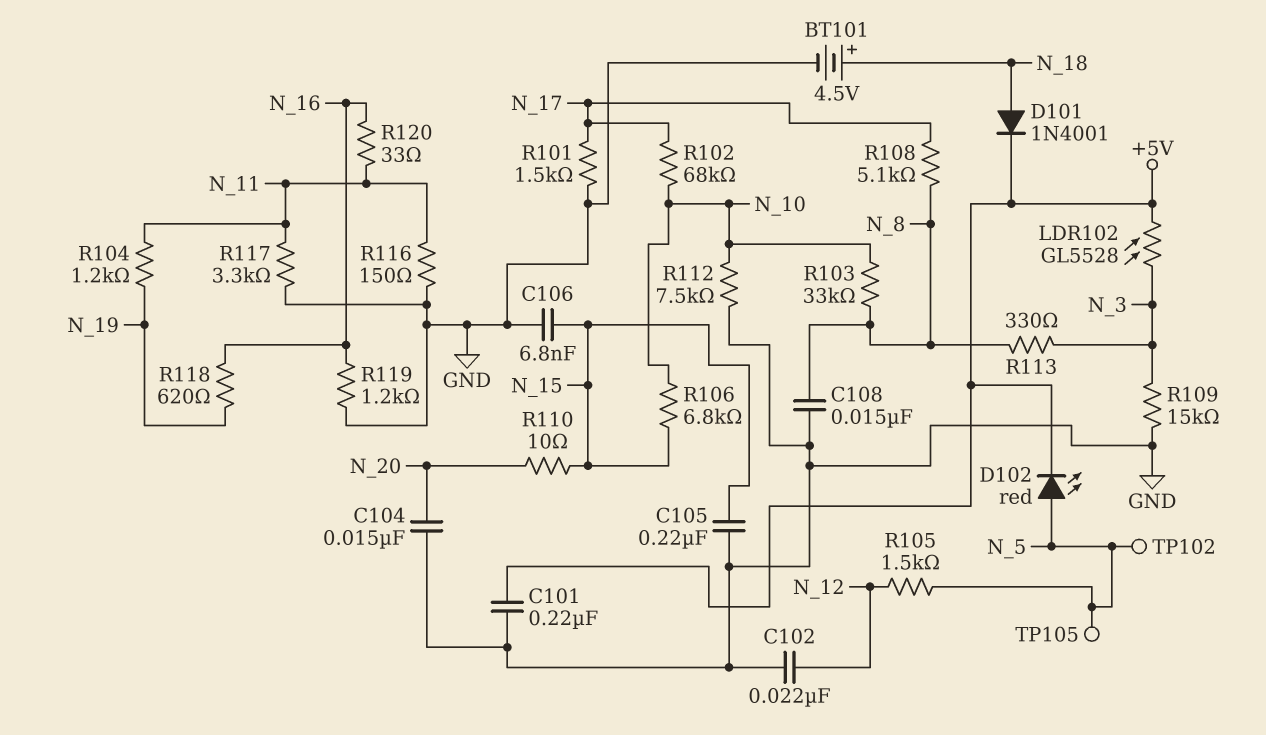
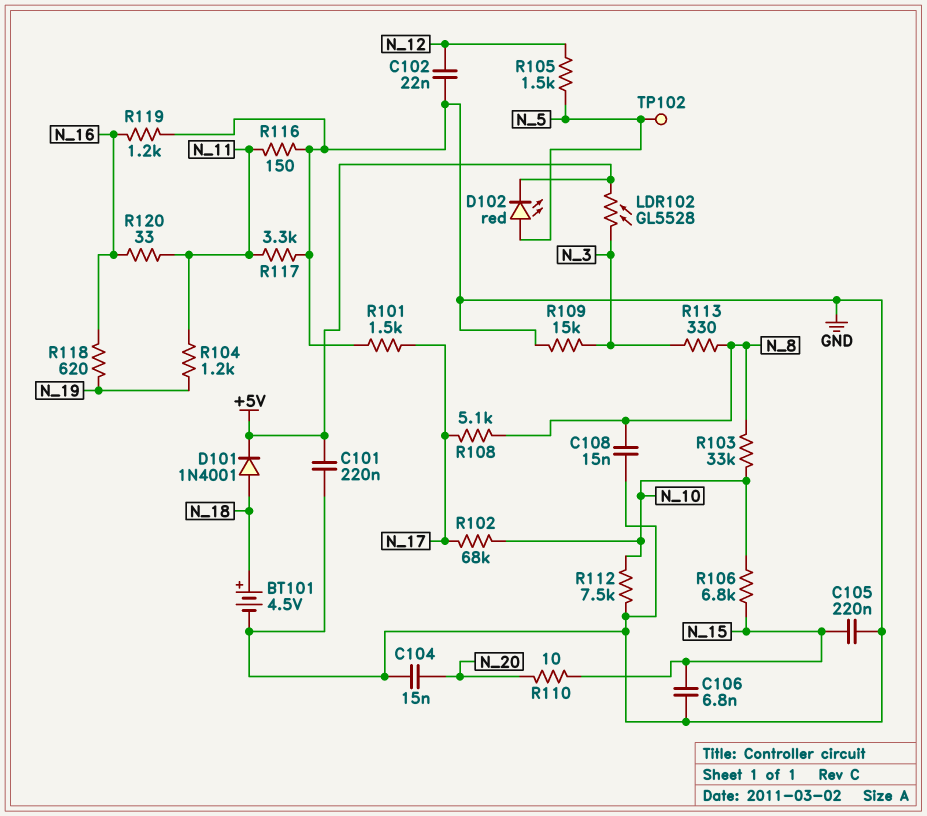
TP105: test point (N_5) -> none

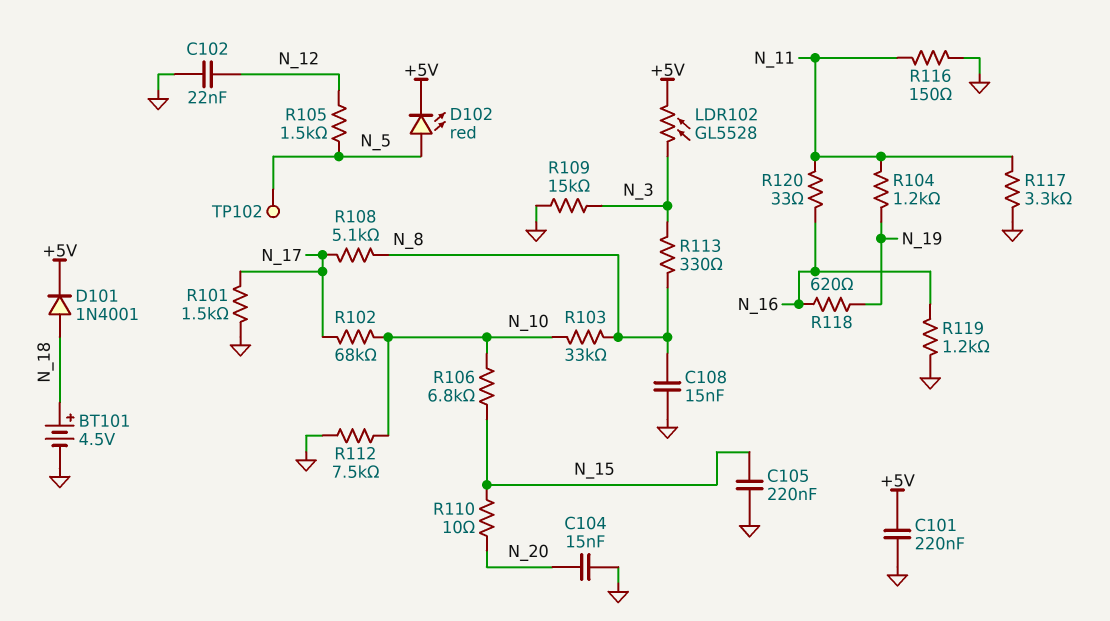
C106: 6.8nF (GND, N_15) -> none

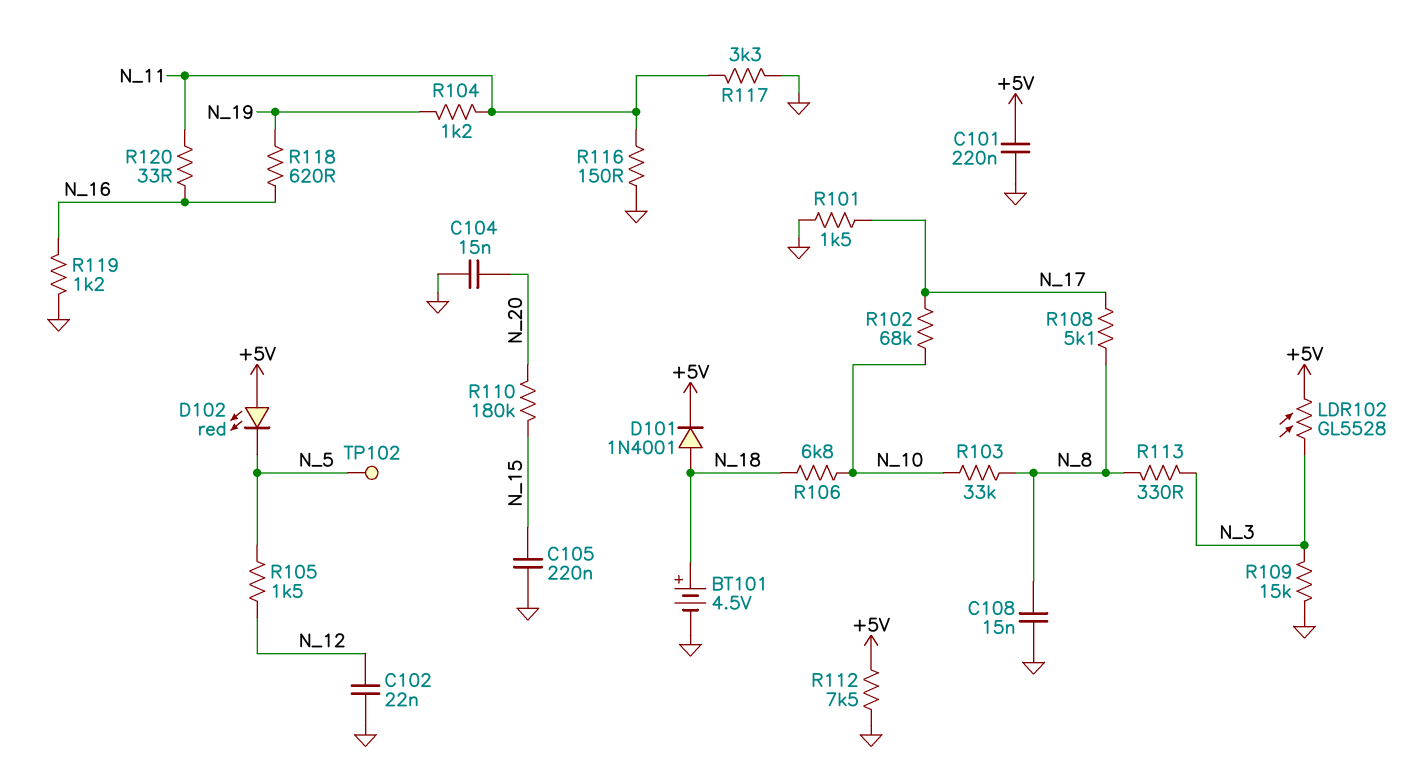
D102: LED red (A N_5, K +5V) -> LED red (A +5V, K N_5)
R106: 6.8k (N_10, N_15) -> 6.8k (N_10, N_18)
R110: 10 (N_15, N_20) -> 180k (N_15, N_20)
R112: 7.5k (GND, N_10) -> 7.5k (+5V, GND)

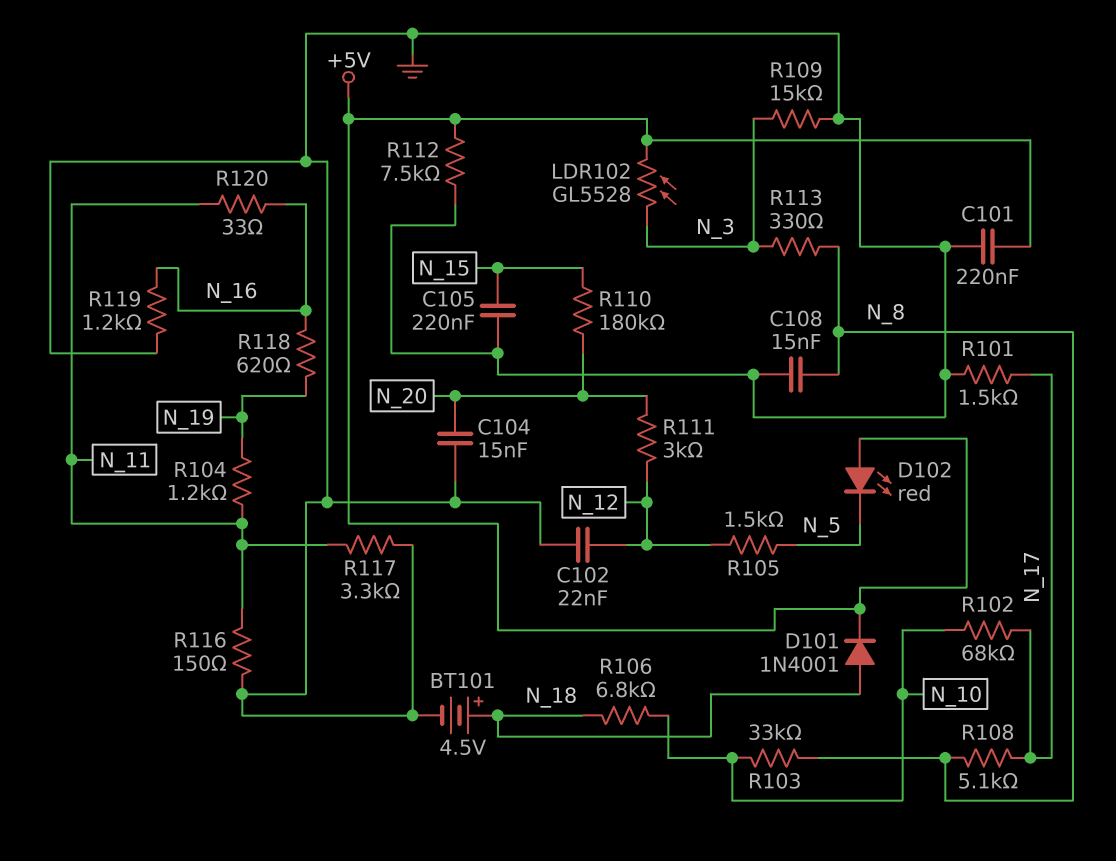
R111: none -> 3k (N_12, N_20)
TP102: test point (N_5) -> none

